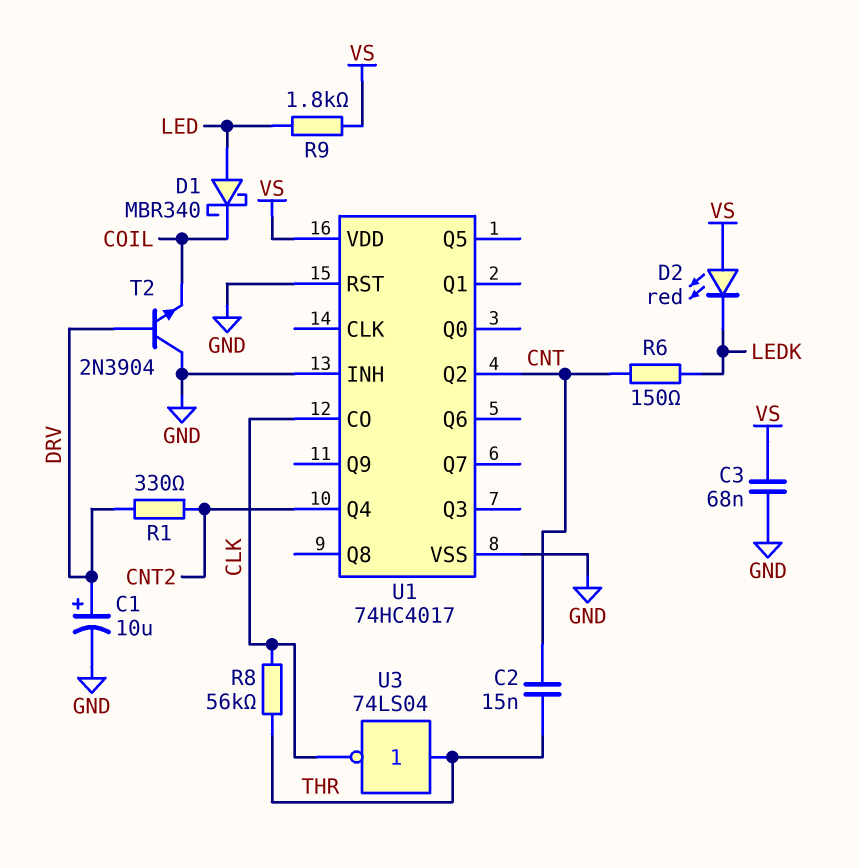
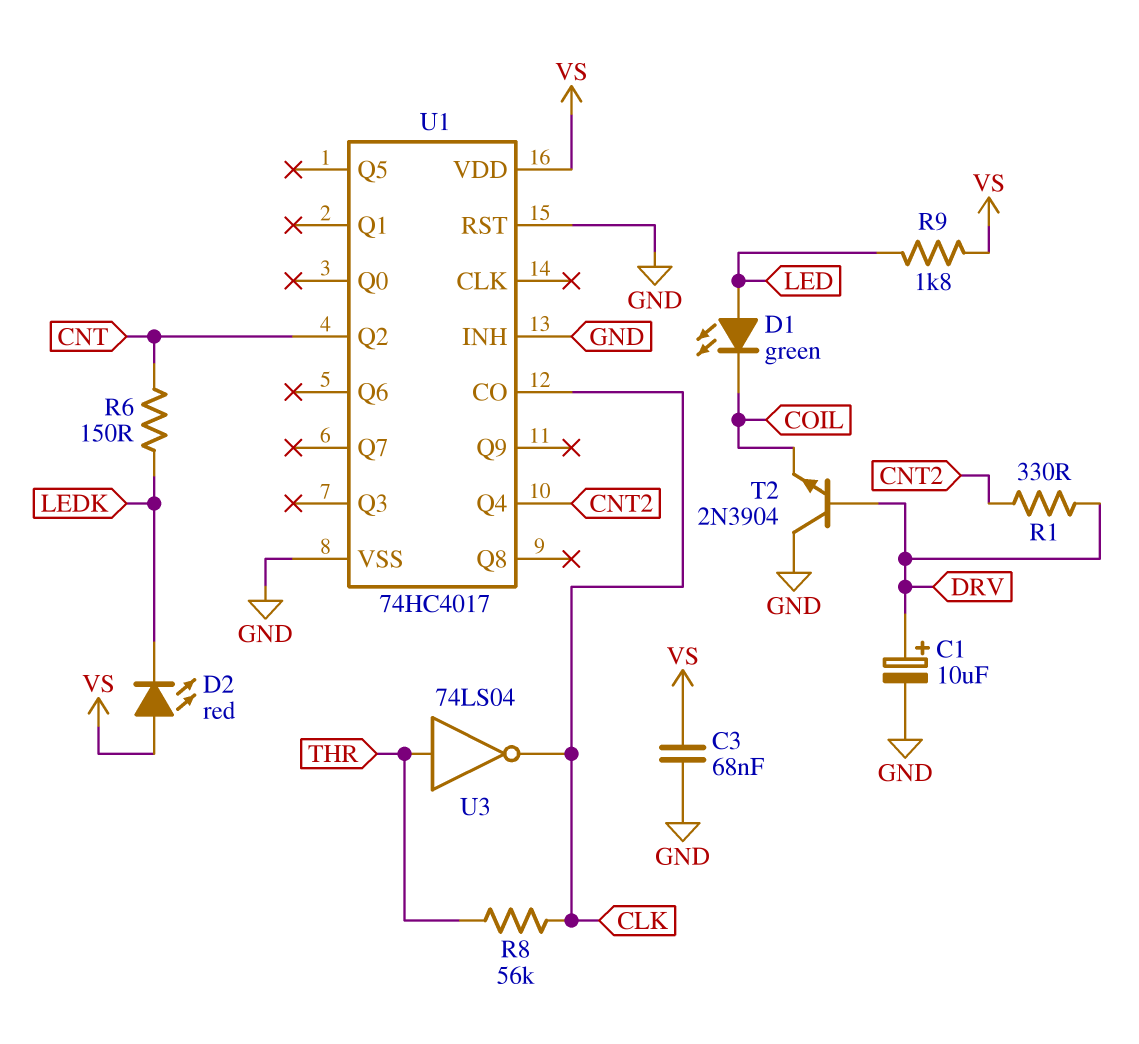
C2: 15nF (CNT, THR) -> none
D1: schottky MBR340 (A LED, K COIL) -> LED green (A LED, K COIL)

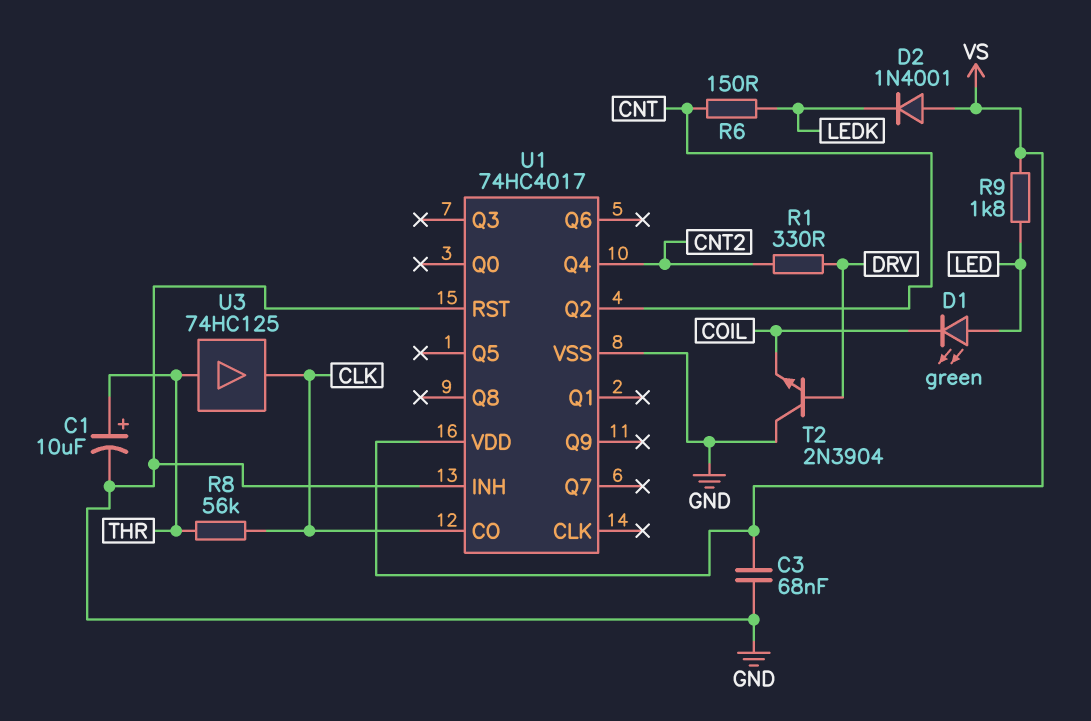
C1: 10uF (plus DRV, minus GND) -> 10uF (plus THR, minus GND)
D2: LED red (A VS, K LEDK) -> diode 1N4001 (A VS, K LEDK)
U3: NOT 74LS04 (in THR, out CLK) -> buffer 74HC125 (in THR, out CLK)

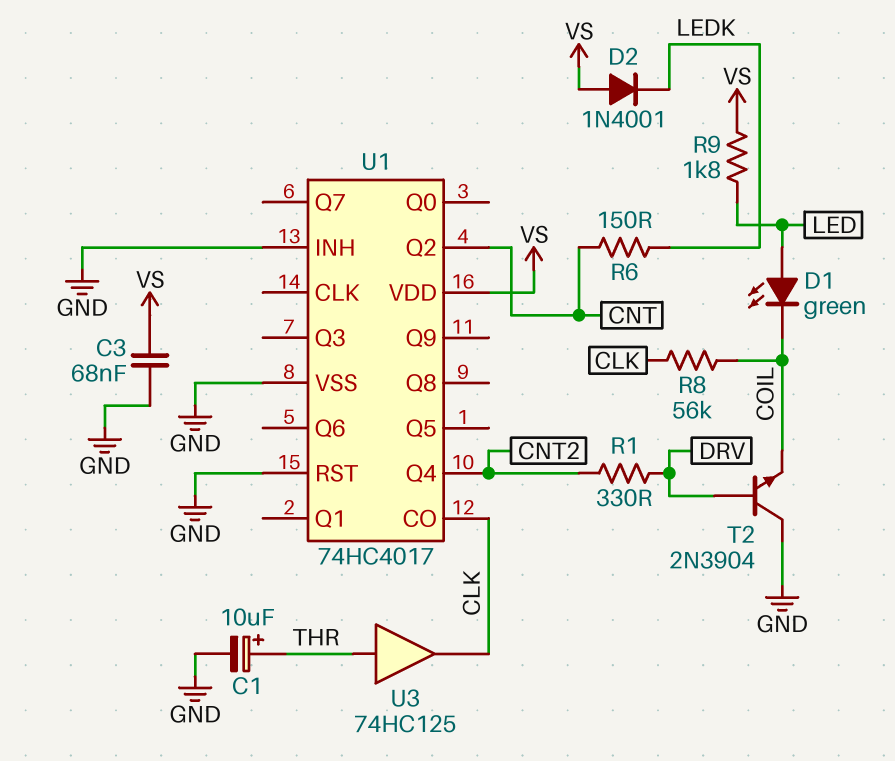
R8: 56k (CLK, THR) -> 56k (CLK, COIL)

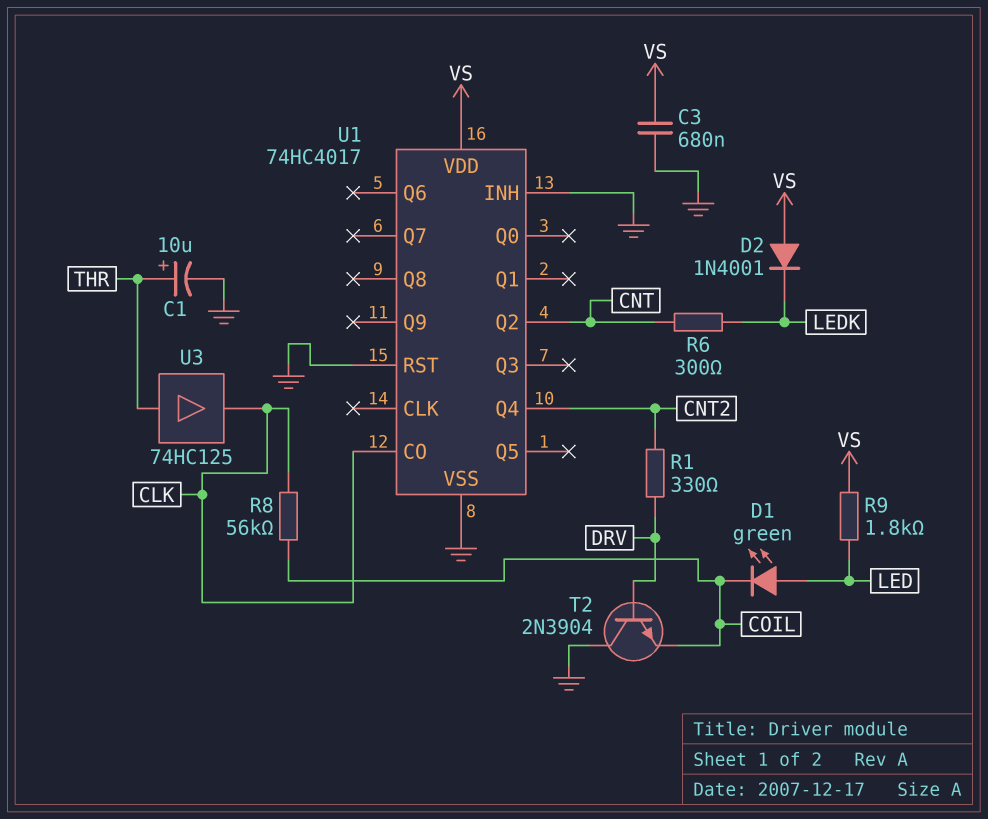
C3: 68nF (GND, VS) -> 680nF (GND, VS)
R6: 150 (CNT, LEDK) -> 300 (CNT, LEDK)

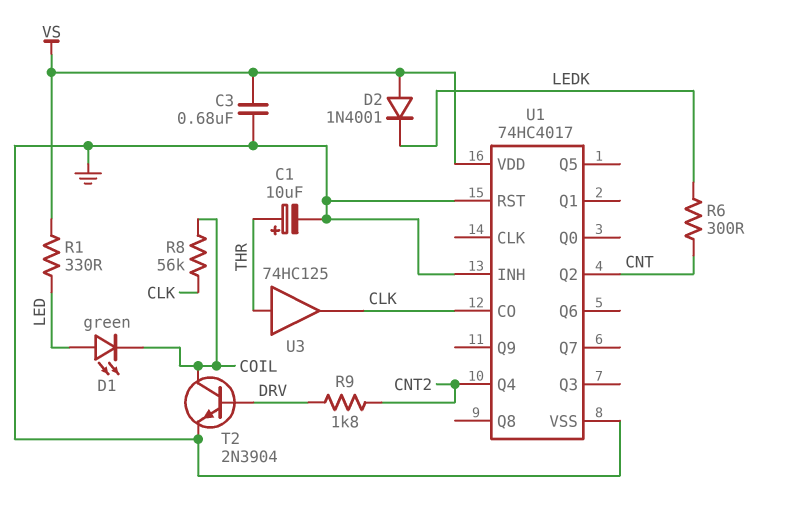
R1: 330 (CNT2, DRV) -> 330 (LED, VS)
R9: 1.8k (LED, VS) -> 1.8k (CNT2, DRV)
T2: NPN 2N3904 (B DRV, C GND, E COIL) -> NPN 2N3904 (B DRV, C COIL, E GND)

